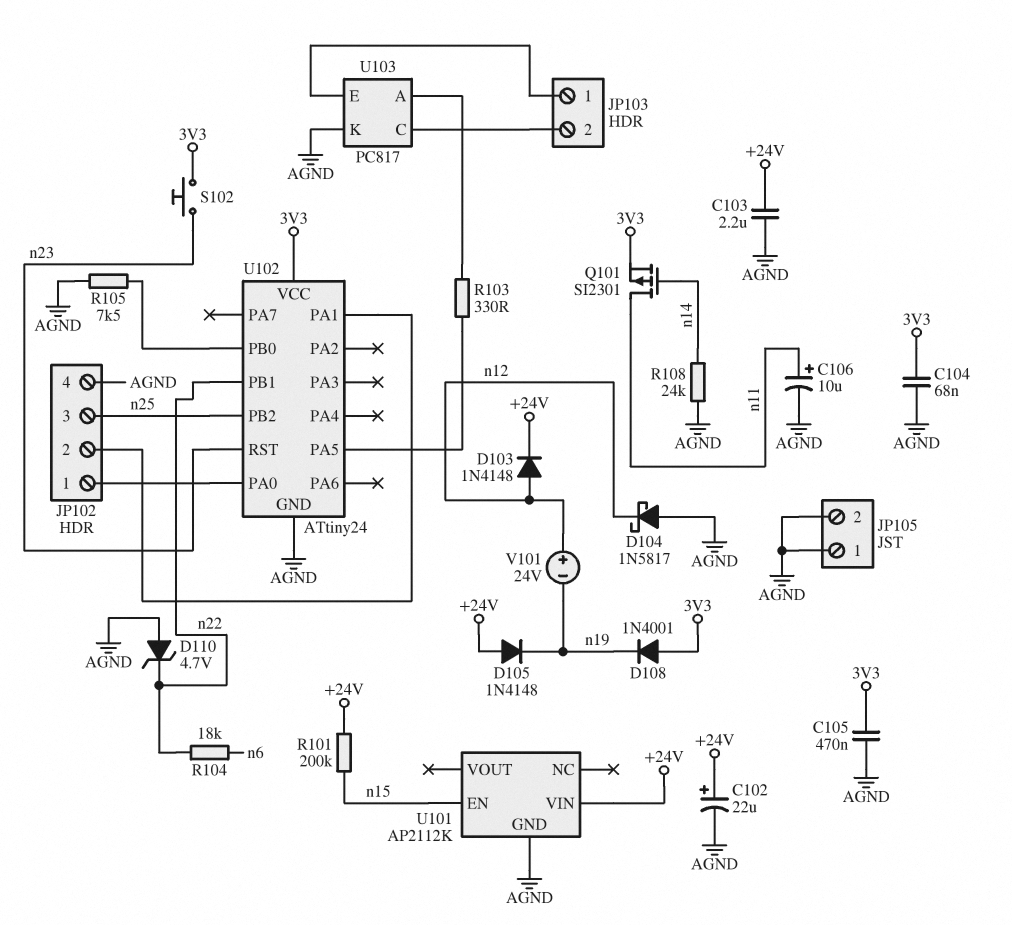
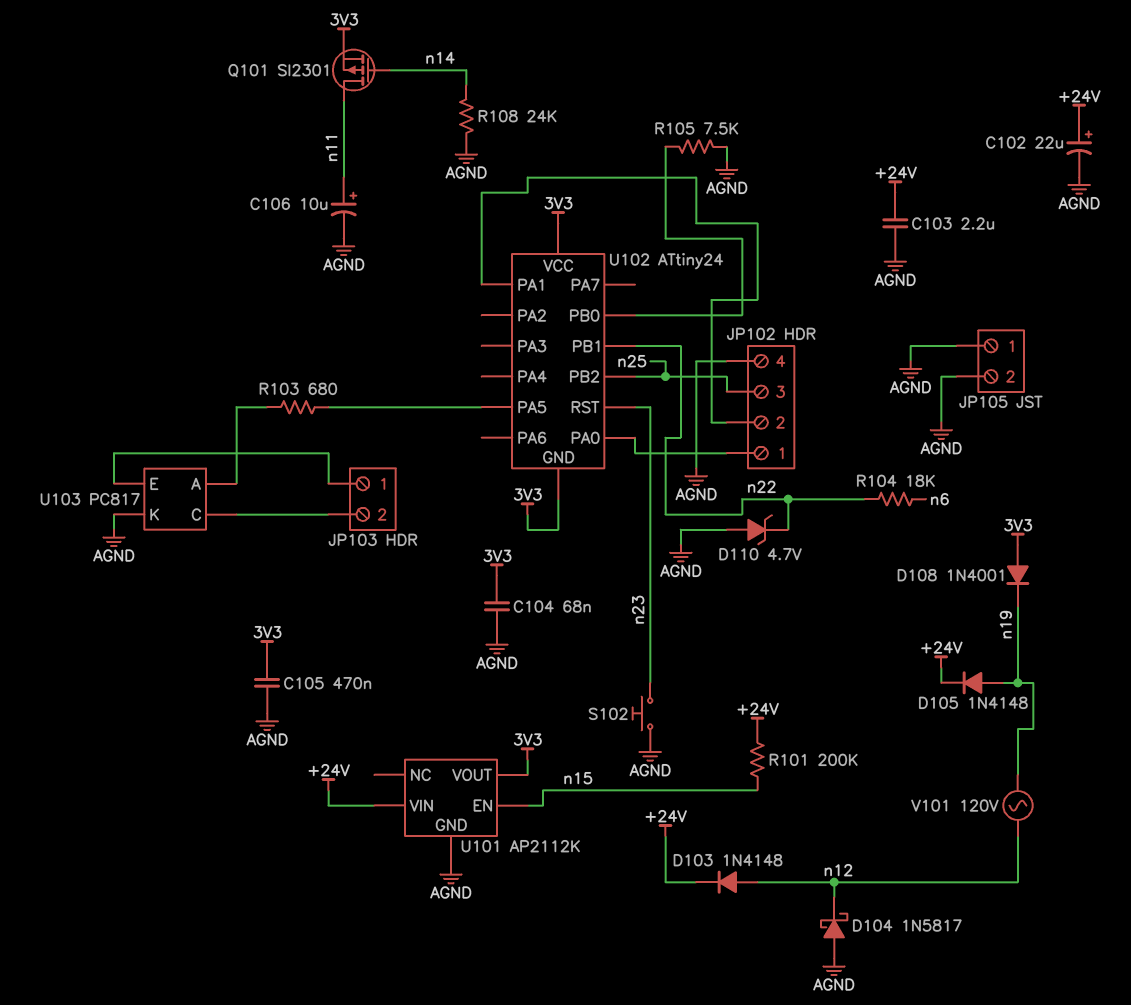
D105: diode 1N4148 (A +24V, K n19) -> diode 1N4148 (A n19, K +24V)
R103: 330 (U102/PA5, U103/A) -> 680 (U102/PA5, U103/A)
S102: button (3V3, n23) -> button (AGND, n23)
U101 pin VOUT: none -> 3V3
U102 pin GND: AGND -> 3V3
V101: 24V (plus n12, minus n19) -> AC 120V (n12, n19)

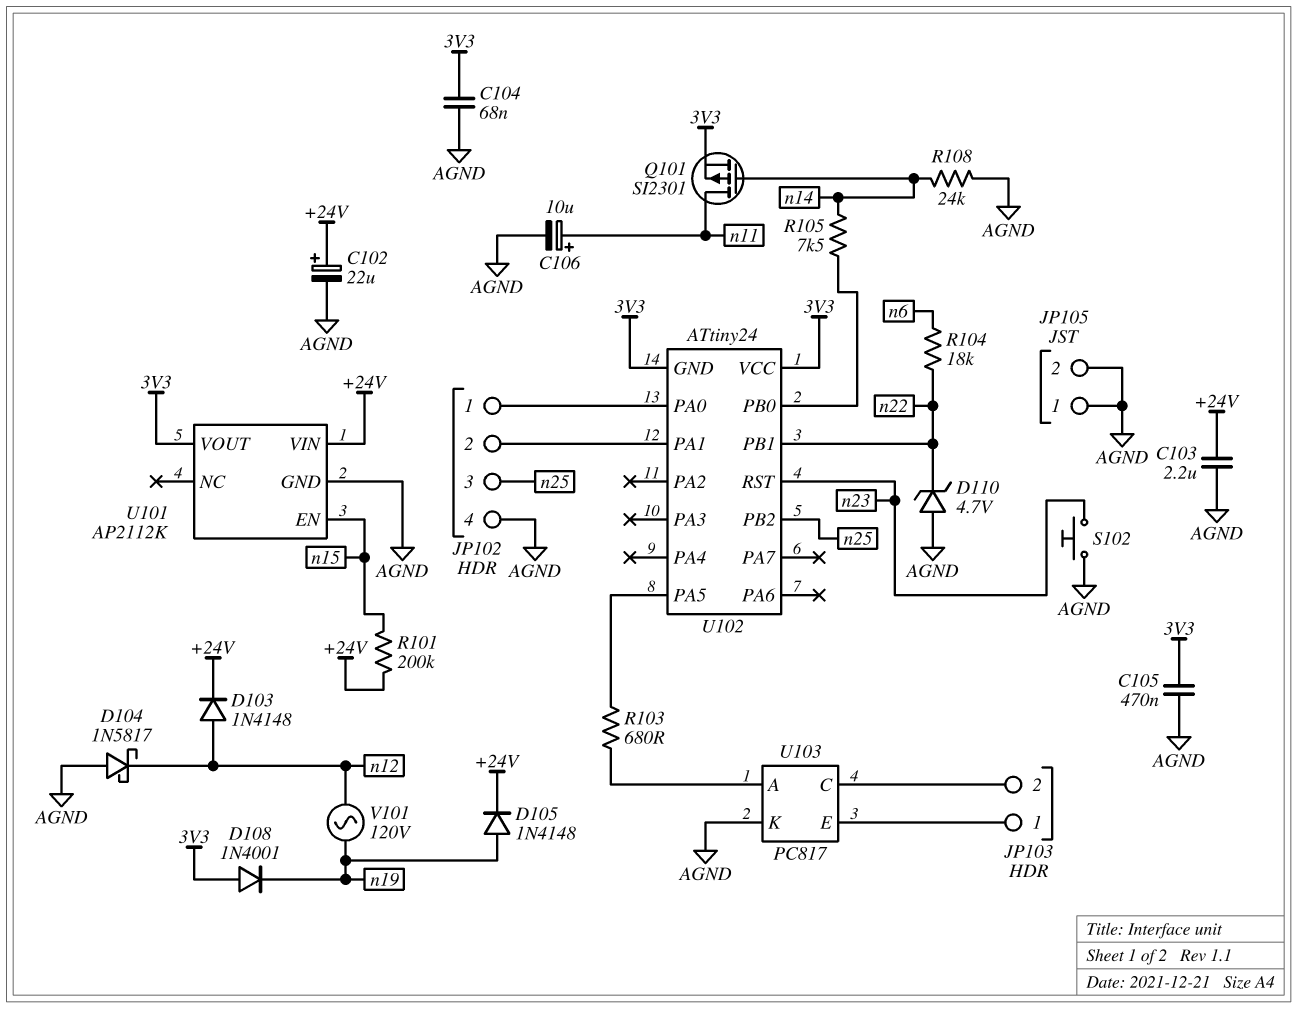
R105: 7.5k (AGND, U102/PB0) -> 7.5k (U102/PB0, n14)

